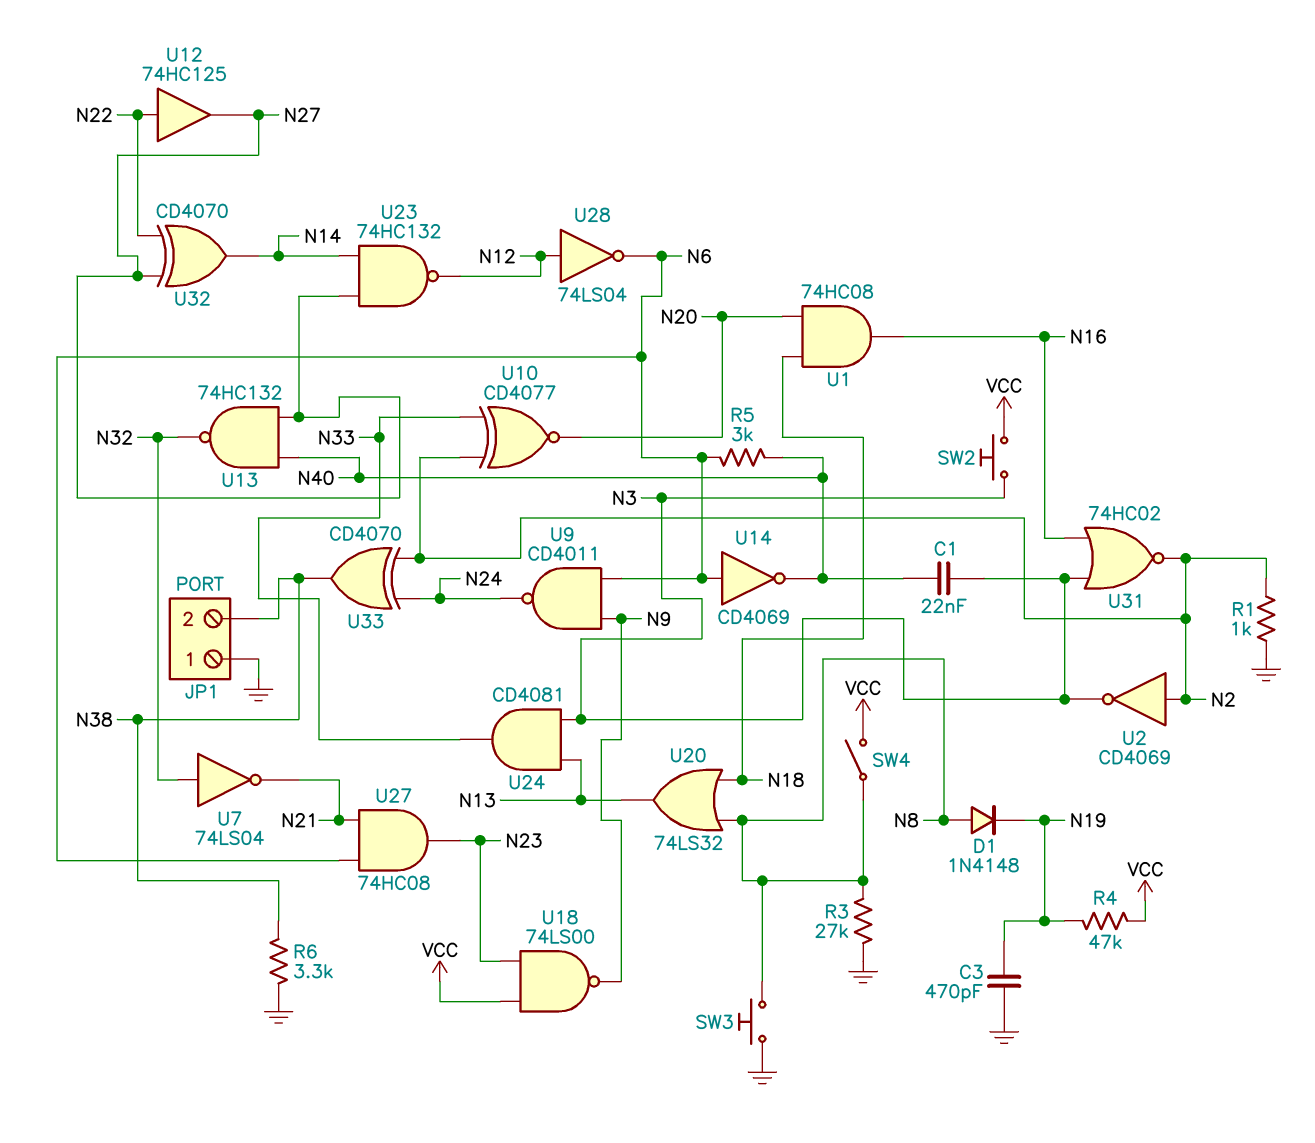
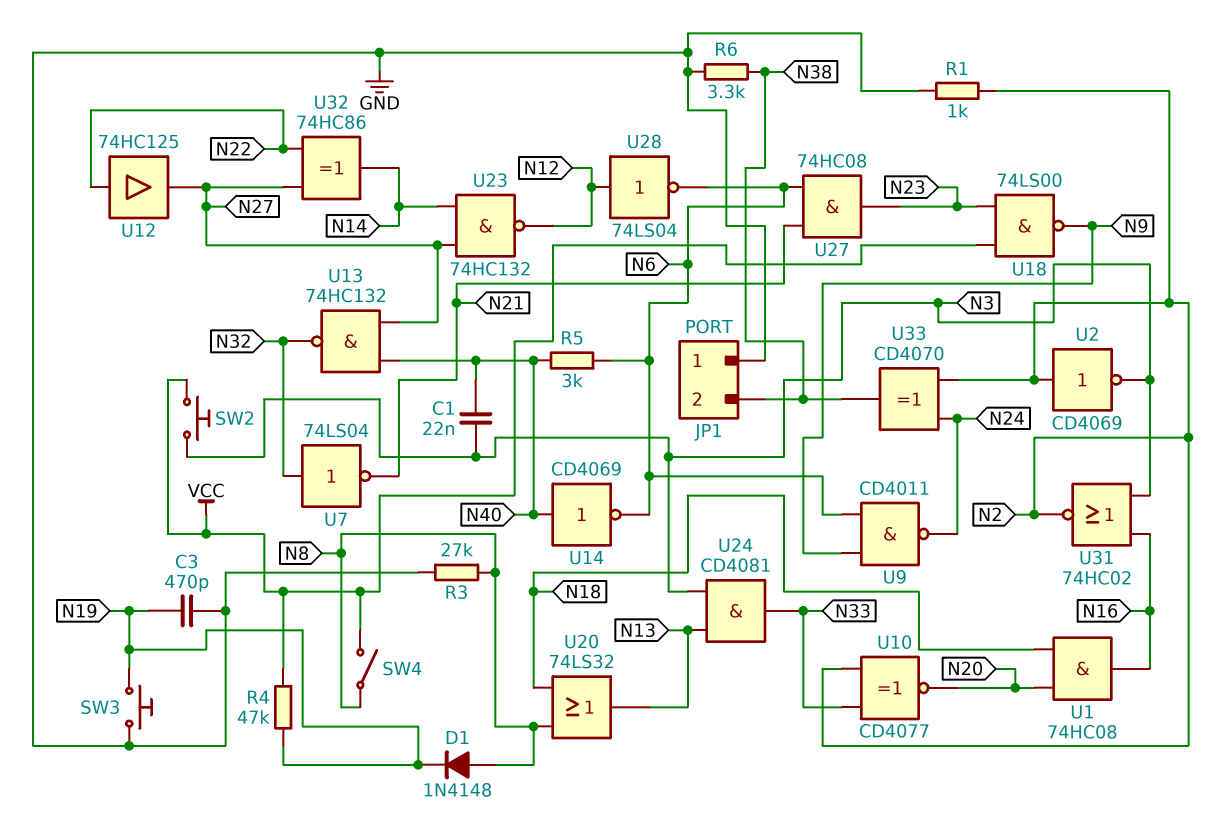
SW3: button (GND, N8) -> button (GND, N19)
U14: NOT CD4069 (in N6, out N40) -> NOT CD4069 (in N40, out N6)
U32: XOR CD4070 (in N22, in N27, out N14) -> XOR 74HC86 (in N22, in N27, out N14)

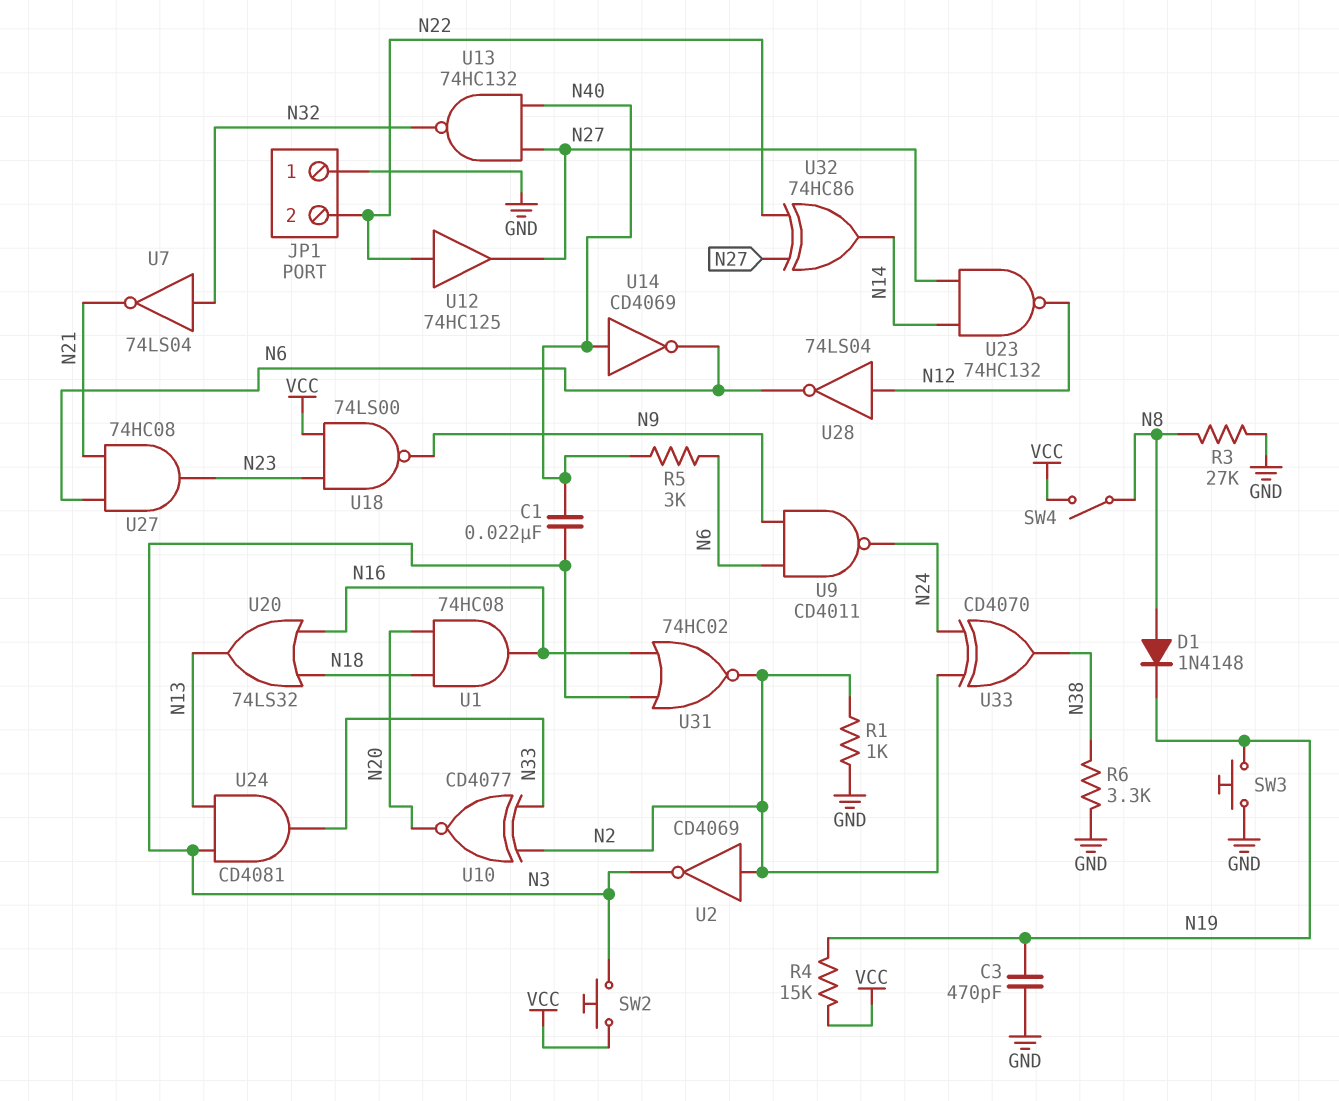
JP1 pin 2: N38 -> N22
R4: 47k (N19, VCC) -> 15k (N19, VCC)
U20: OR 74LS32 (in N8, in N18, out N13) -> OR 74LS32 (in N16, in N18, out N13)

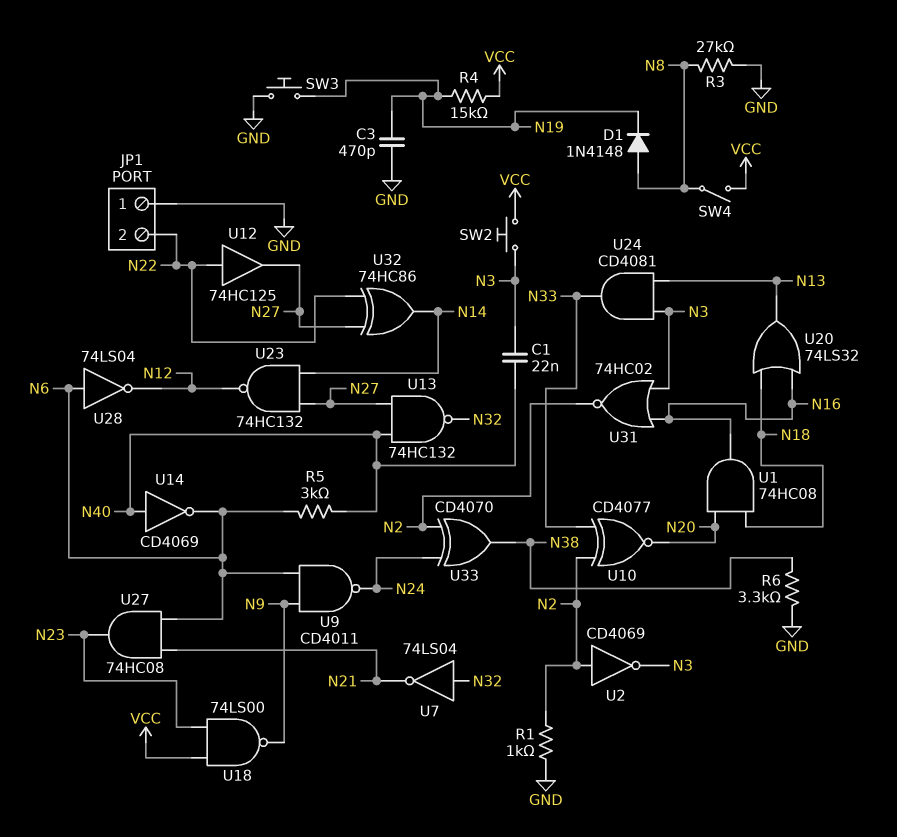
U28: NOT 74LS04 (in N12, out N6) -> NOT 74LS04 (in N6, out N12)

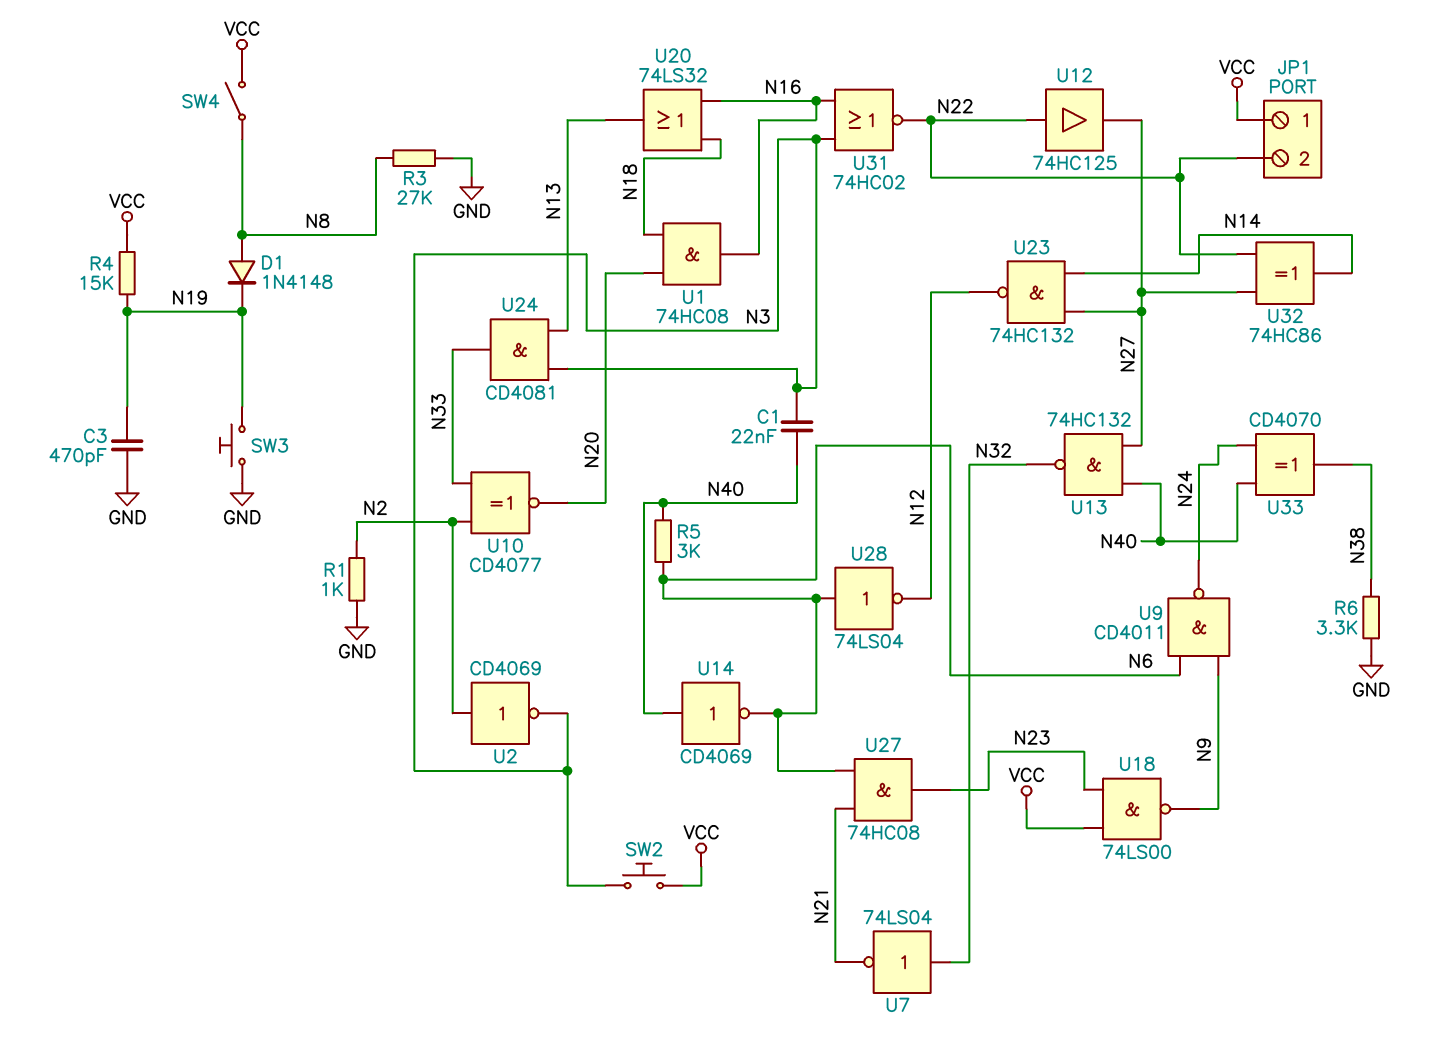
JP1 pin 1: GND -> VCC
U31: NOR 74HC02 (in N3, in N16, out N2) -> NOR 74HC02 (in N3, in N16, out N22)
U33: XOR CD4070 (in N2, in N24, out N38) -> XOR CD4070 (in N24, in N40, out N38)

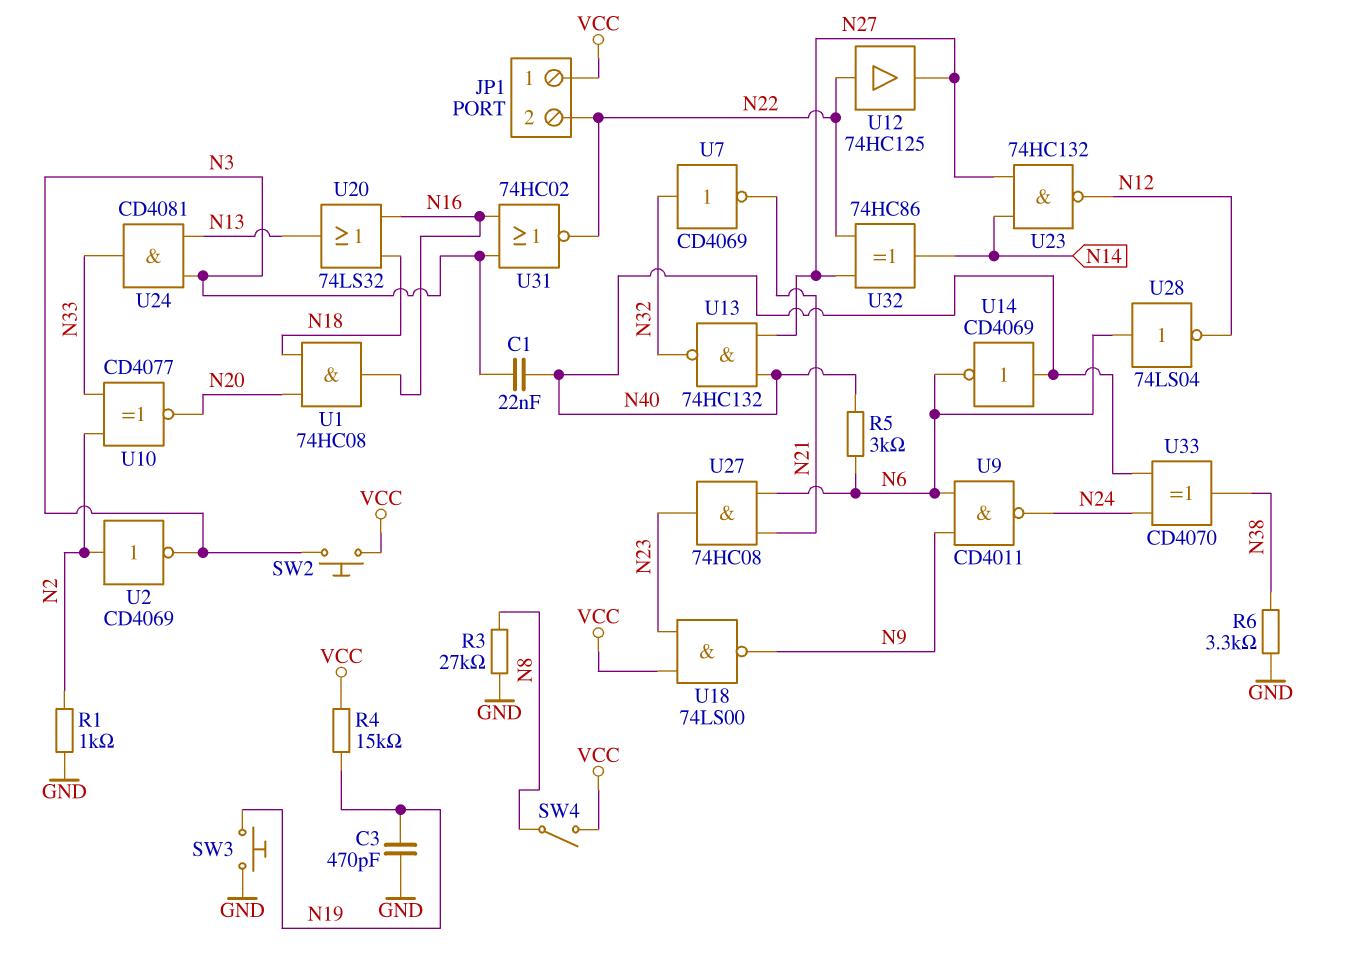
D1: diode 1N4148 (A N8, K N19) -> none
U7: NOT 74LS04 (in N32, out N21) -> NOT CD4069 (in N32, out N21)

